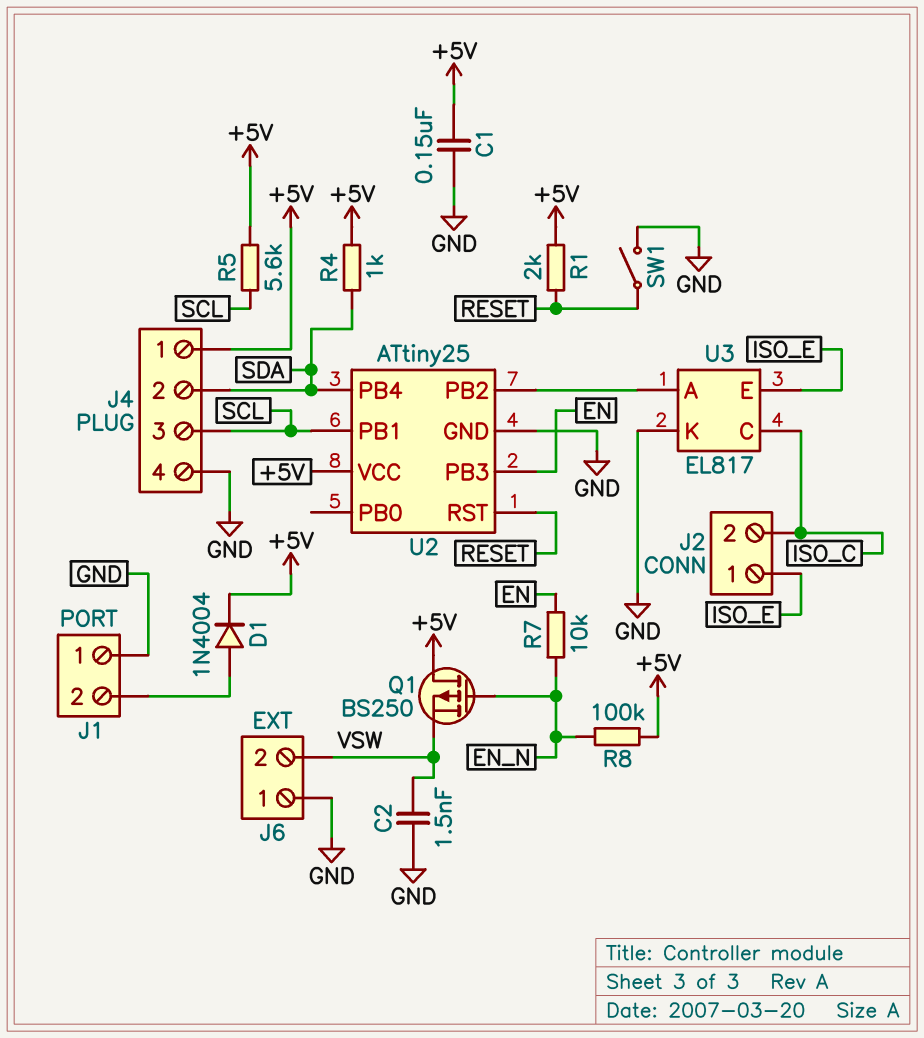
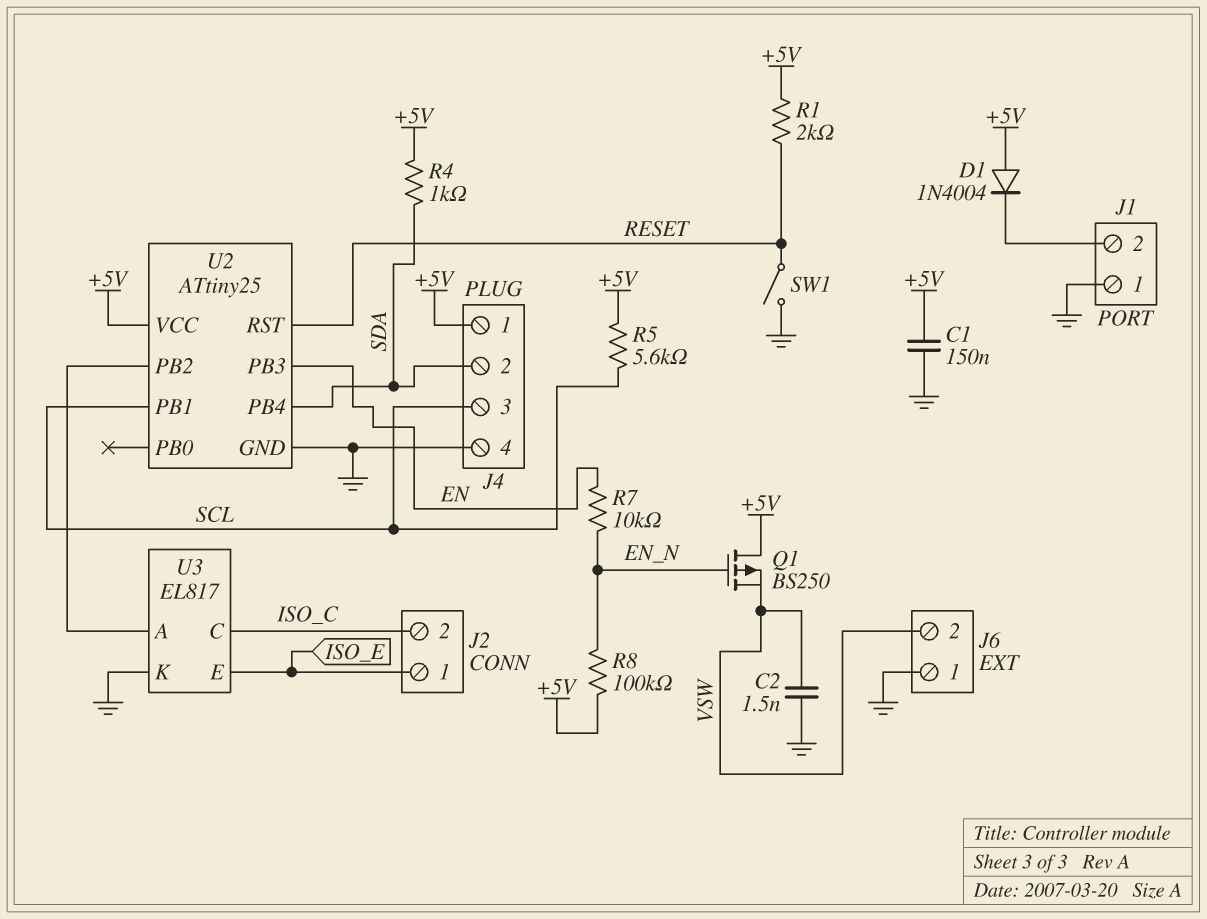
D1: diode 1N4004 (A J1/2, K +5V) -> diode 1N4004 (A +5V, K J1/2)

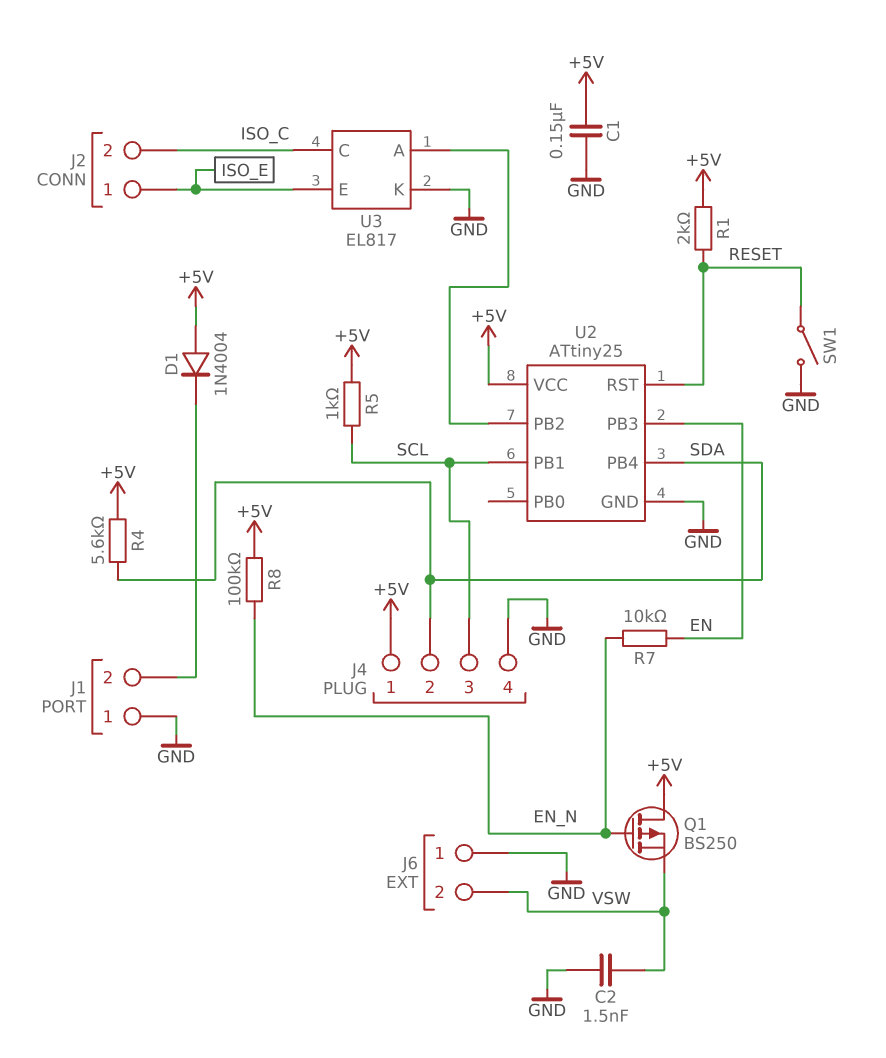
R4: 1k (+5V, SDA) -> 5.6k (+5V, SDA)
R5: 5.6k (+5V, SCL) -> 1k (+5V, SCL)

